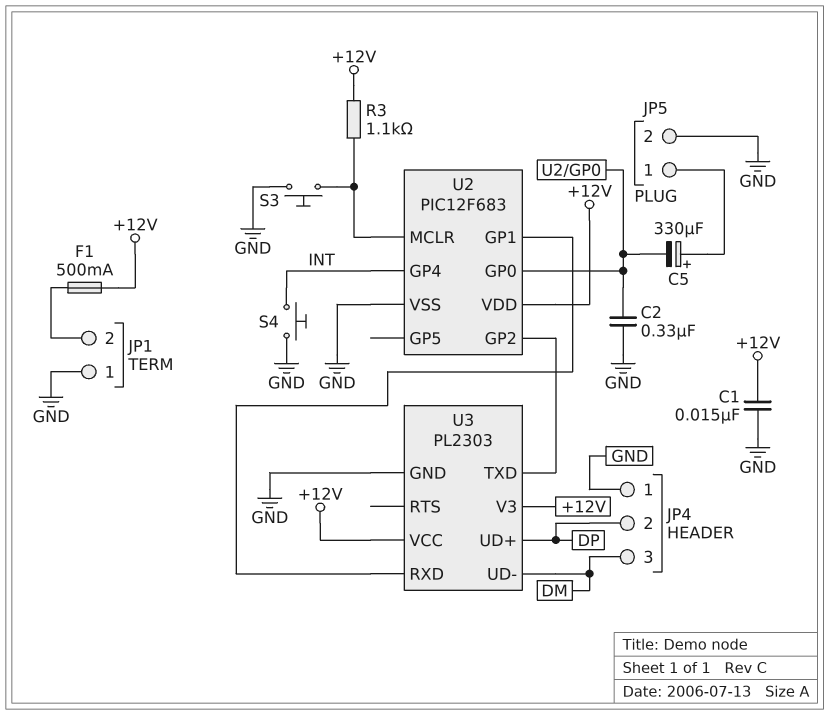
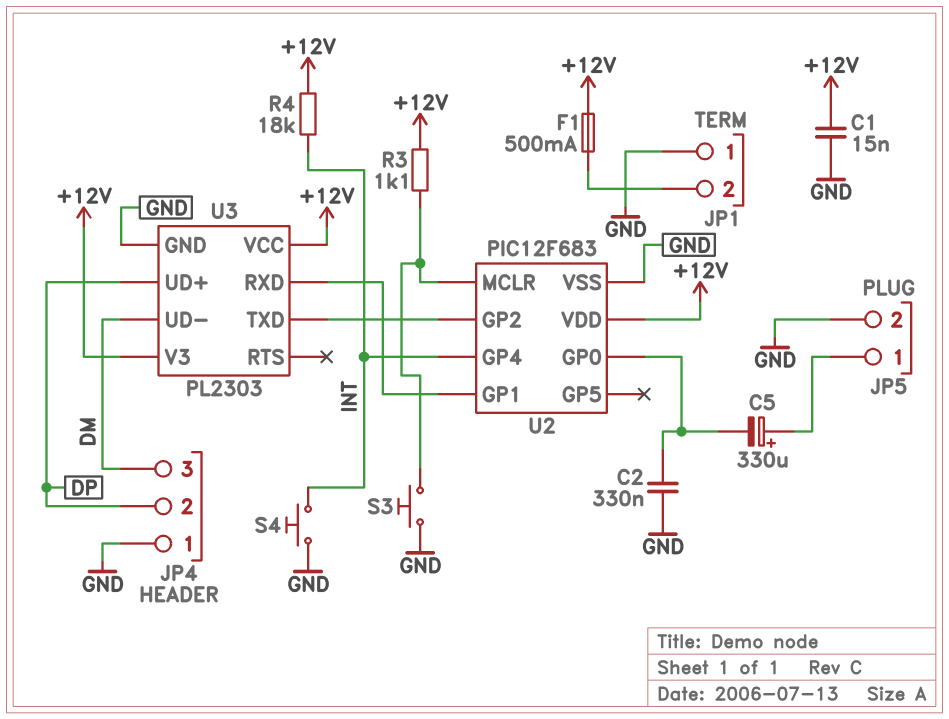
R4: none -> 18k (+12V, INT)

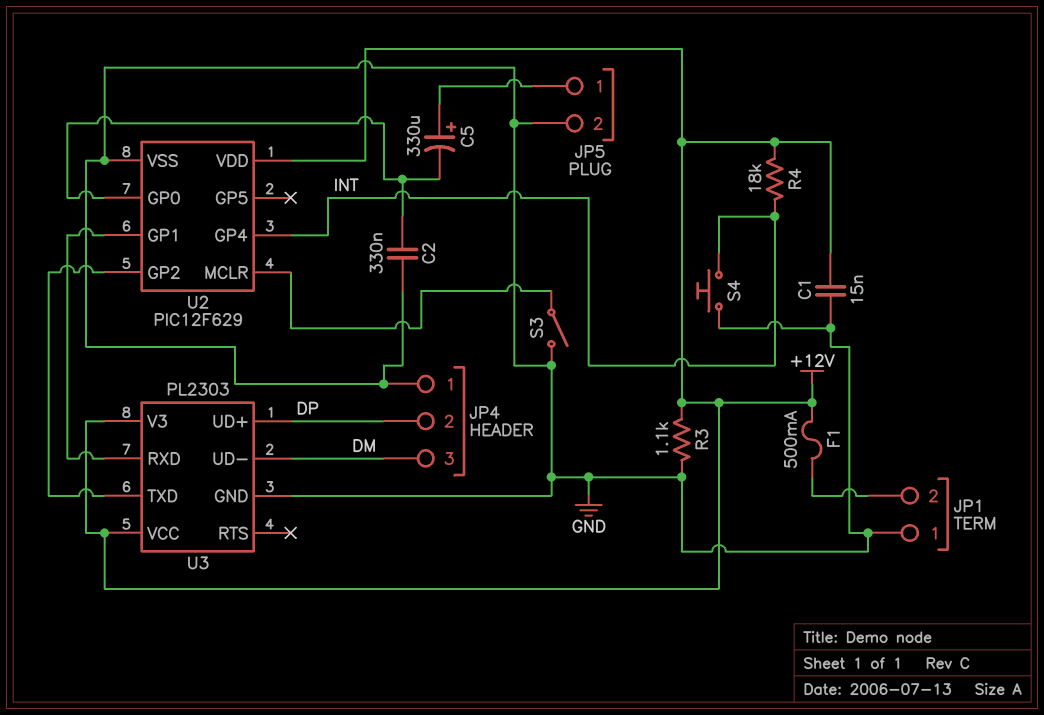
R3: 1.1k (+12V, U2/MCLR) -> 1.1k (+12V, GND)
S3: button (GND, U2/MCLR) -> switch (GND, U2/MCLR)
U2: PIC12F683 -> PIC12F629

